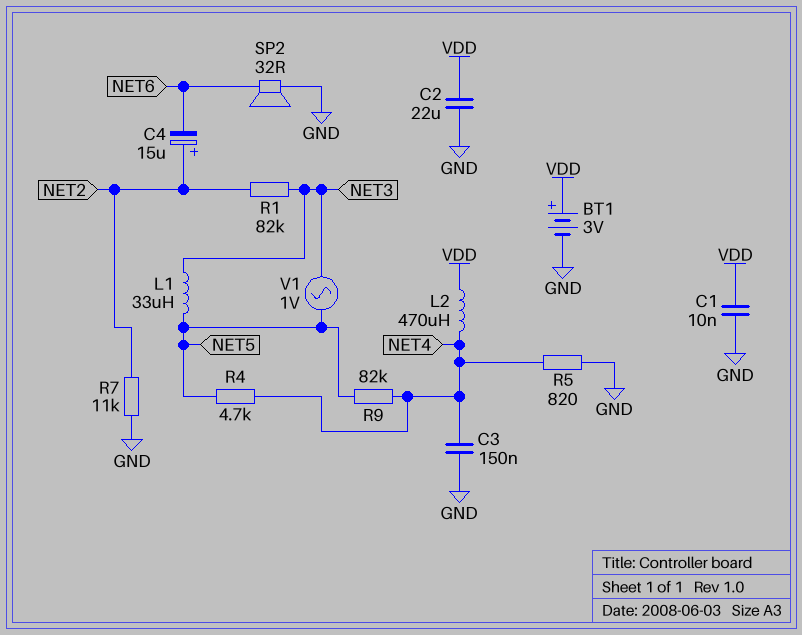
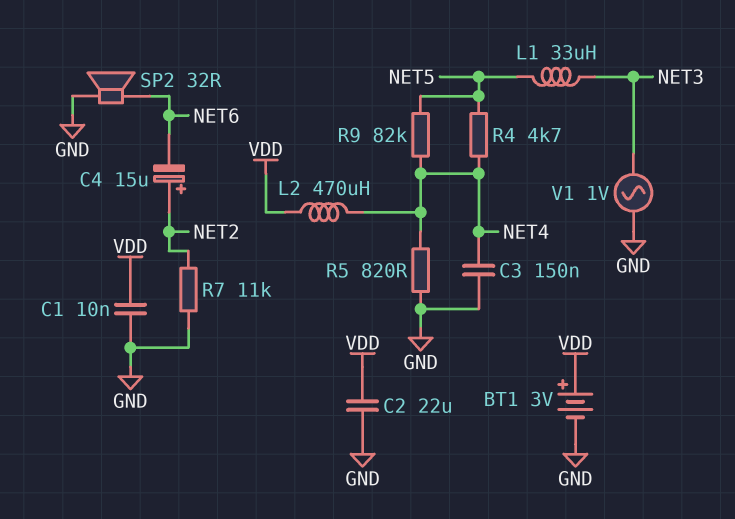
R1: 82k (NET2, NET3) -> none
V1: AC 1V (NET3, NET5) -> AC 1V (GND, NET3)

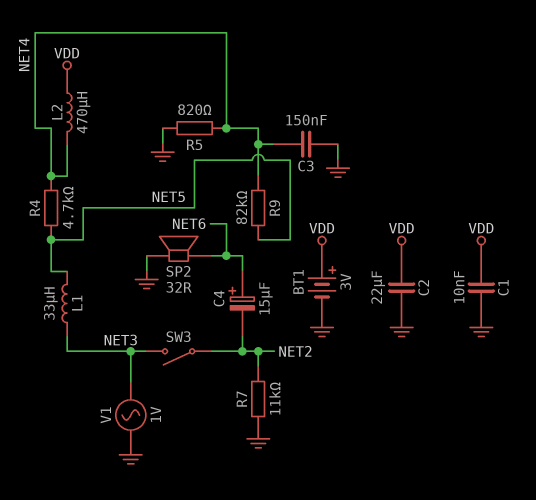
C4: 15uF (plus NET2, minus NET6) -> 15uF (plus NET6, minus NET2)
SW3: none -> switch (NET2, NET3)

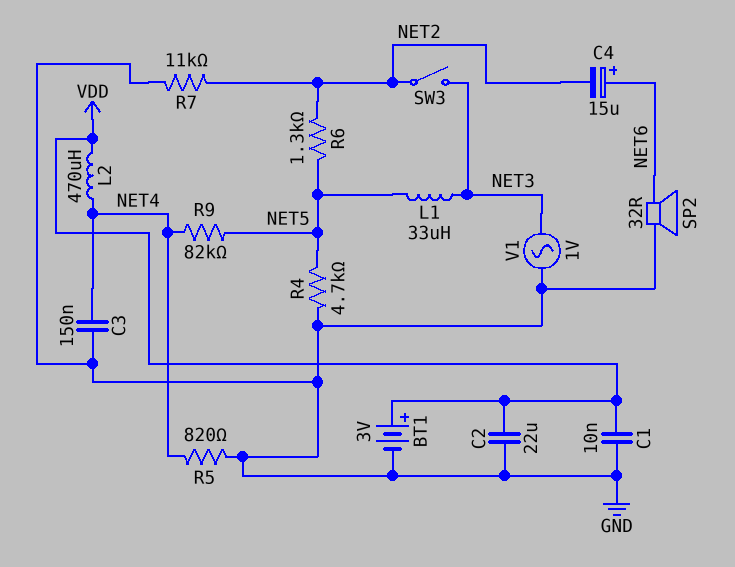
R4: 4.7k (NET4, NET5) -> 4.7k (GND, NET5)
R6: none -> 1.3k (NET2, NET5)

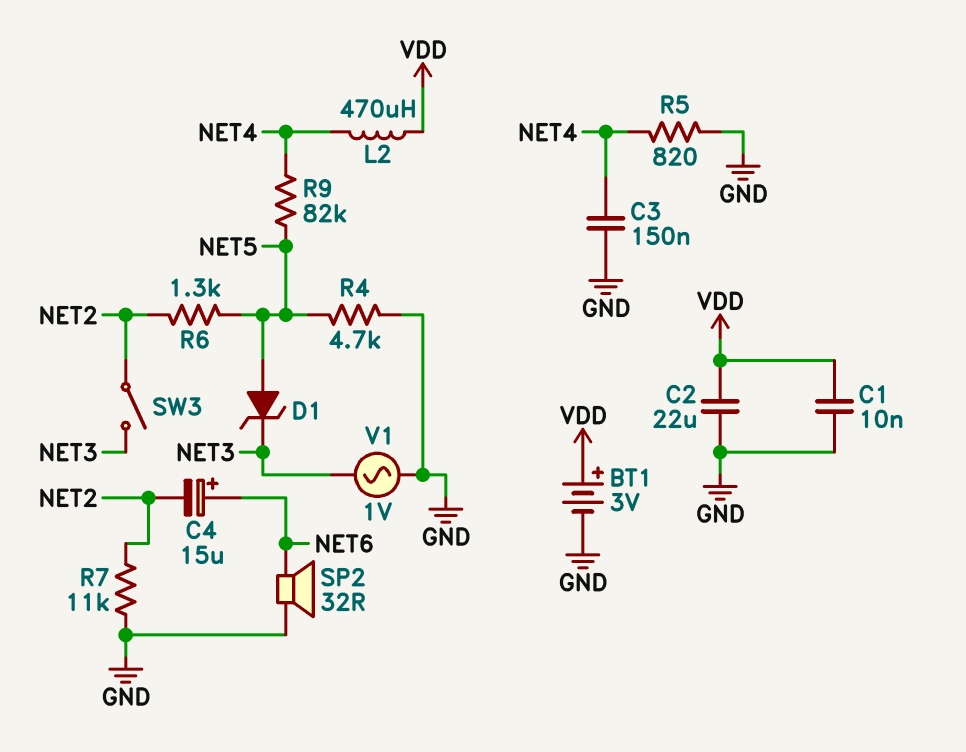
D1: none -> zener (A NET5, K NET3)
L1: 33uH (NET3, NET5) -> none

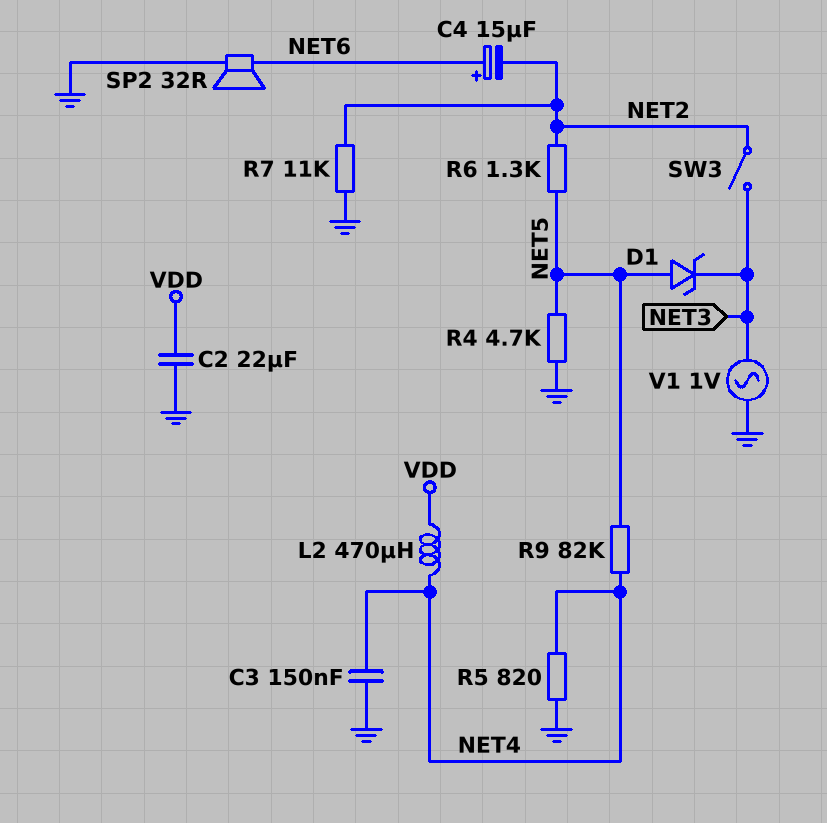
BT1: 3V (plus VDD, minus GND) -> none
C1: 10nF (GND, VDD) -> none

